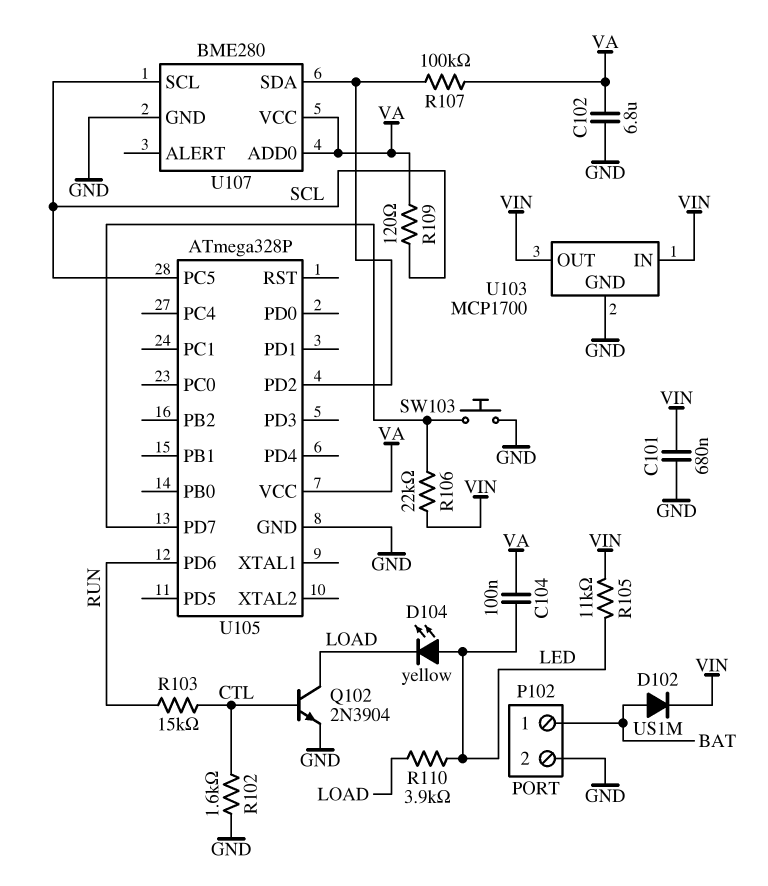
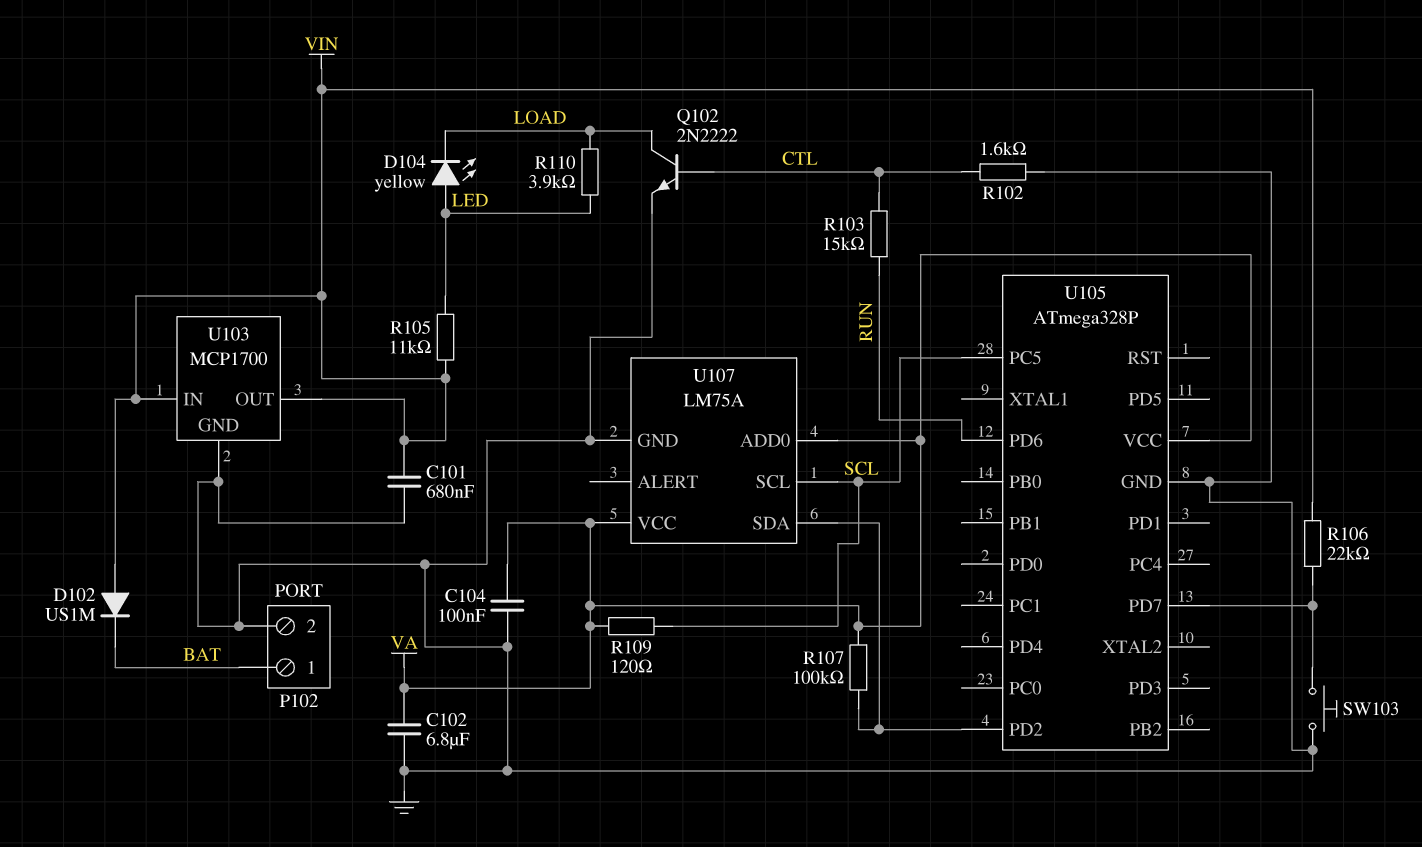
C104: 100nF (LED, VA) -> 100nF (GND, VA)
D102: diode US1M (A BAT, K VIN) -> diode US1M (A VIN, K BAT)
Q102: NPN 2N3904 (B CTL, C LOAD, E GND) -> NPN 2N2222 (B CTL, C LOAD, E GND)
U107: BME280 -> LM75A

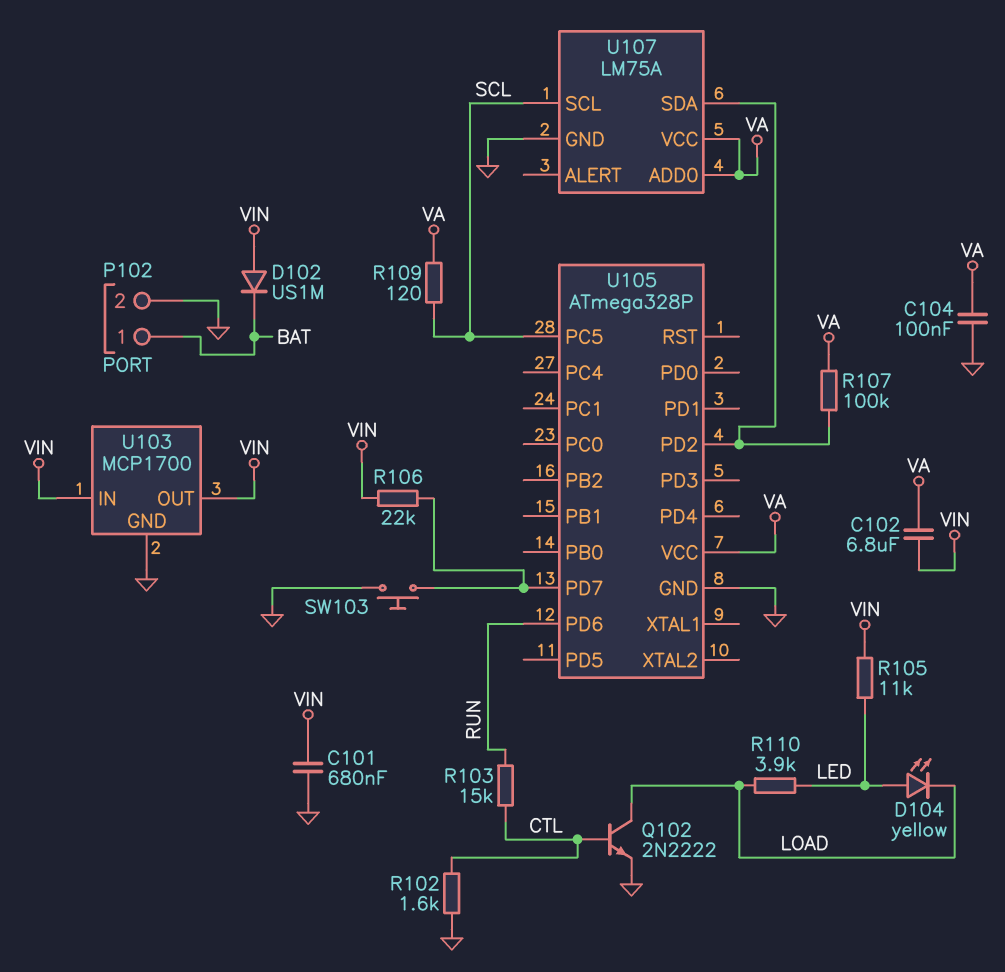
C102: 6.8uF (GND, VA) -> 6.8uF (VA, VIN)

